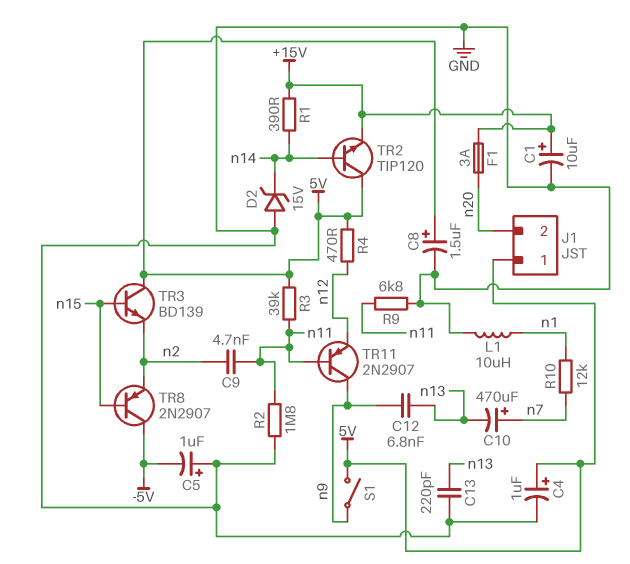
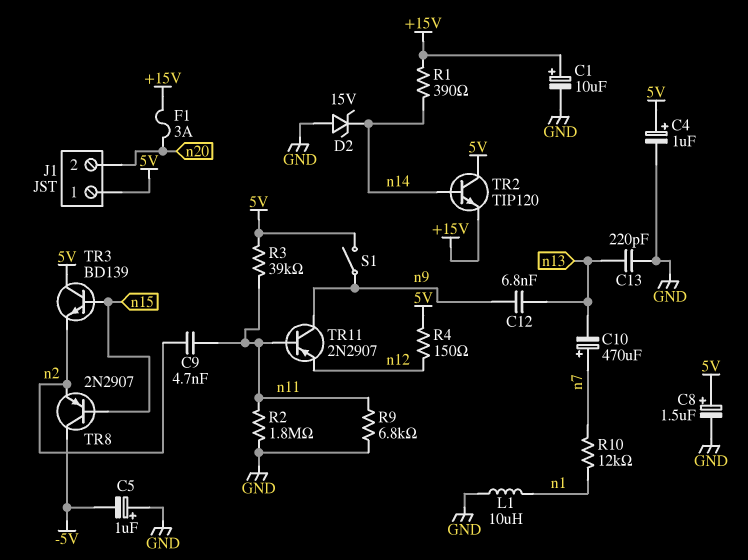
R4: 470 (5V, n12) -> 150 (5V, n12)

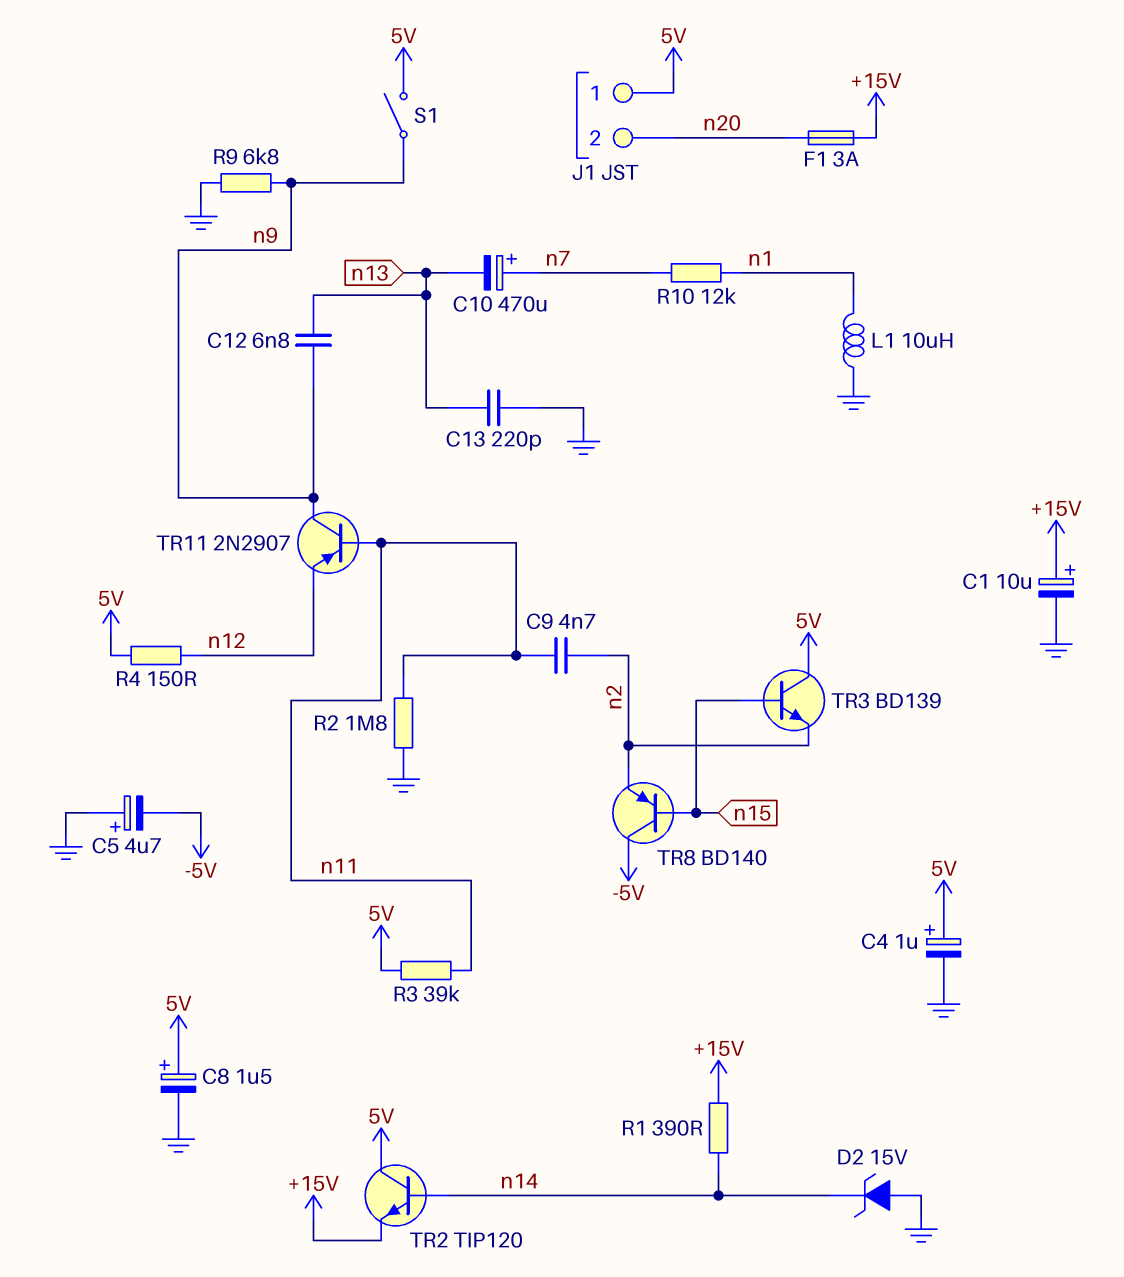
C5: 1uF (plus GND, minus -5V) -> 4.7uF (plus GND, minus -5V)
R9: 6.8k (GND, n11) -> 6.8k (GND, n9)
TR8: PNP 2N2907 (B n15, C -5V, E n2) -> PNP BD140 (B n15, C -5V, E n2)

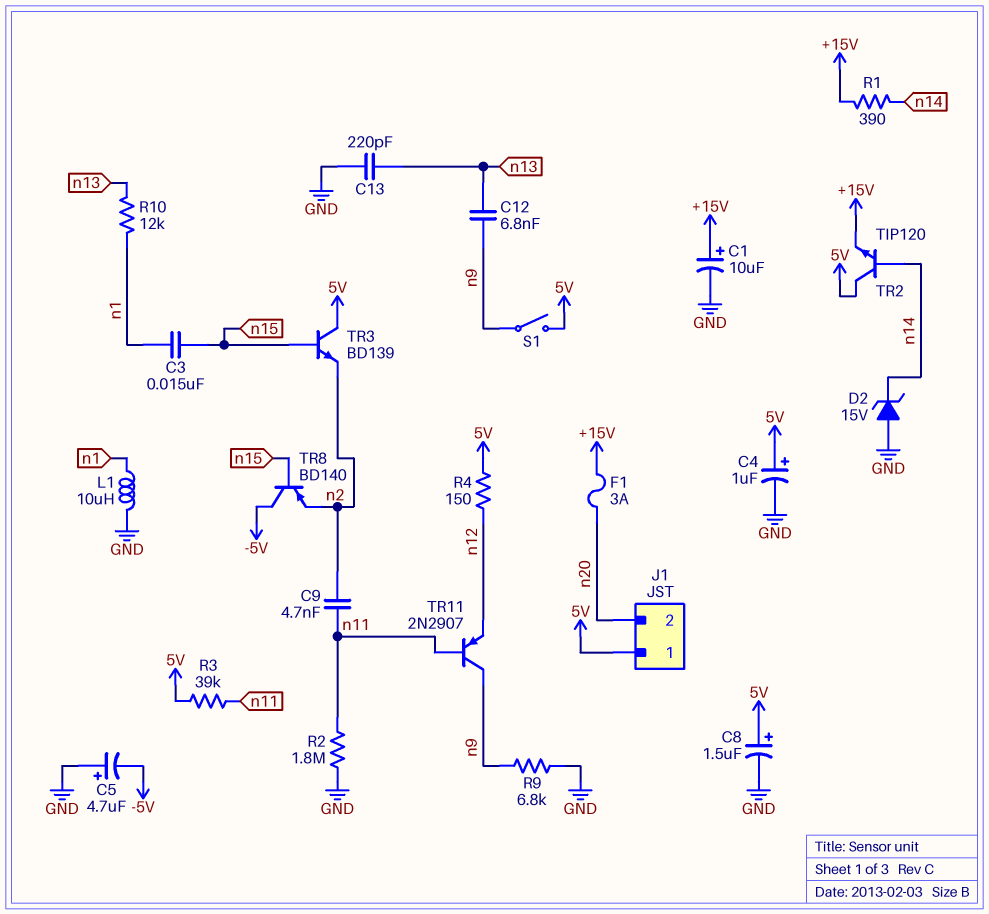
C3: none -> 15nF (n1, n15)
C10: 470uF (plus n7, minus n13) -> none
R10: 12k (n1, n7) -> 12k (n1, n13)

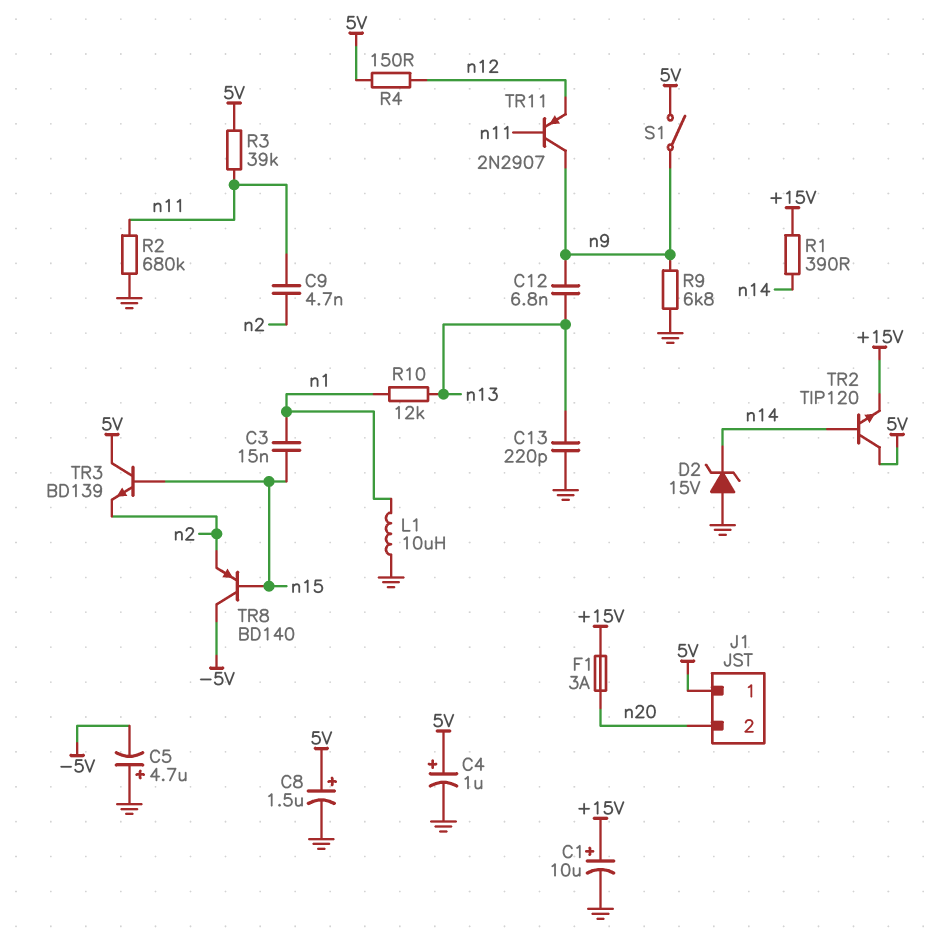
R2: 1.8M (GND, n11) -> 680k (GND, n11)

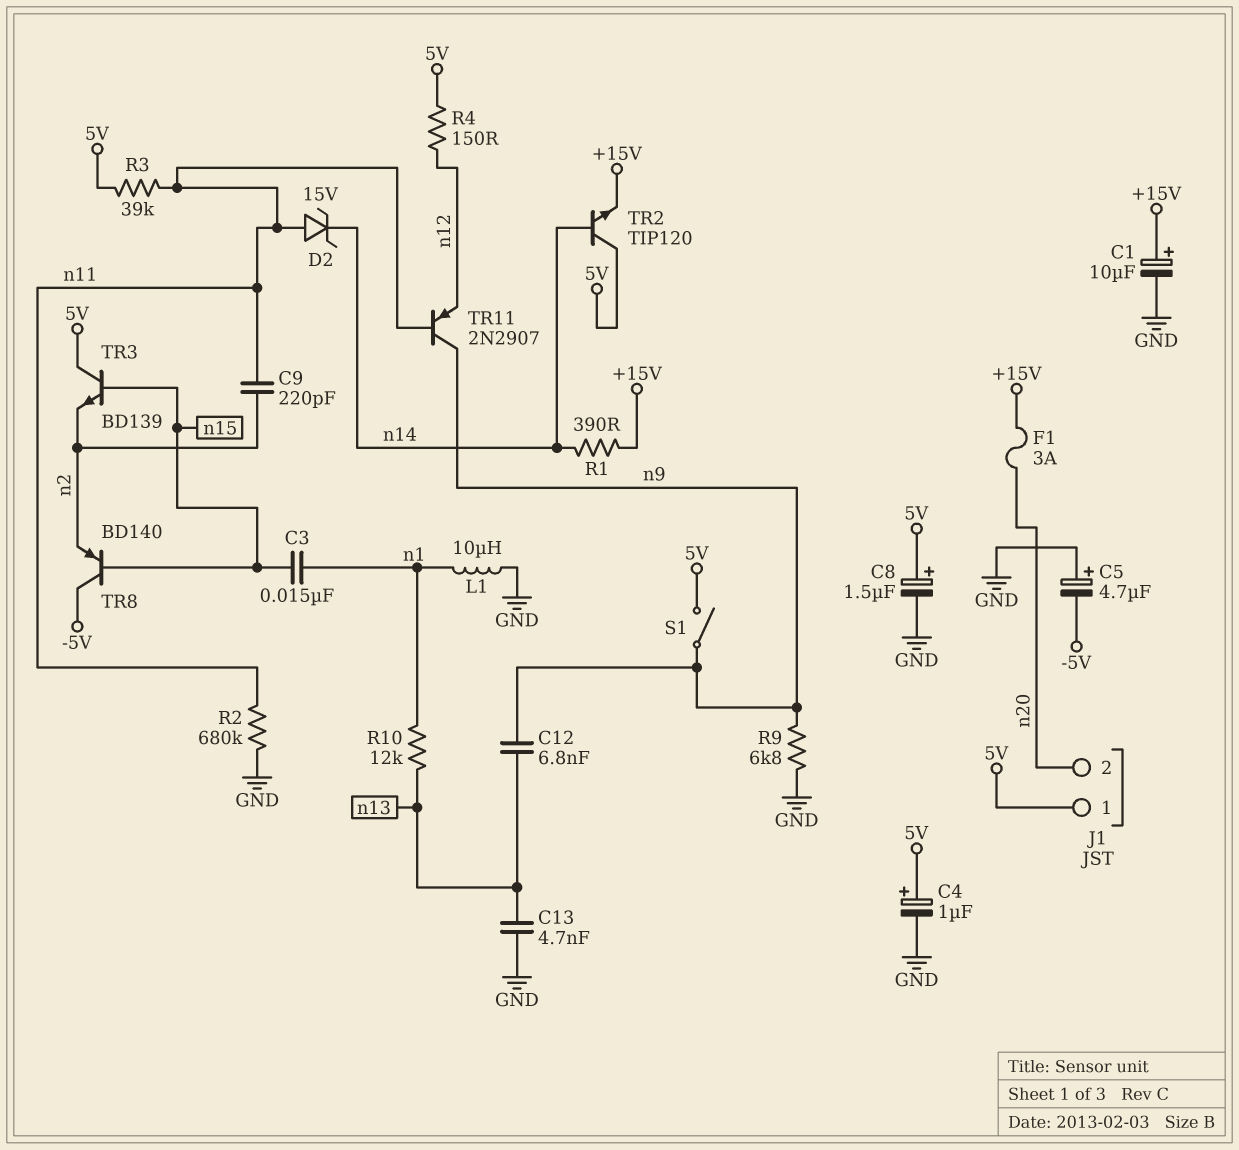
C9: 4.7nF (n2, n11) -> 220pF (n2, n11)
C13: 220pF (GND, n13) -> 4.7nF (GND, n13)
D2: zener 15V (A GND, K n14) -> zener 15V (A n11, K n14)

